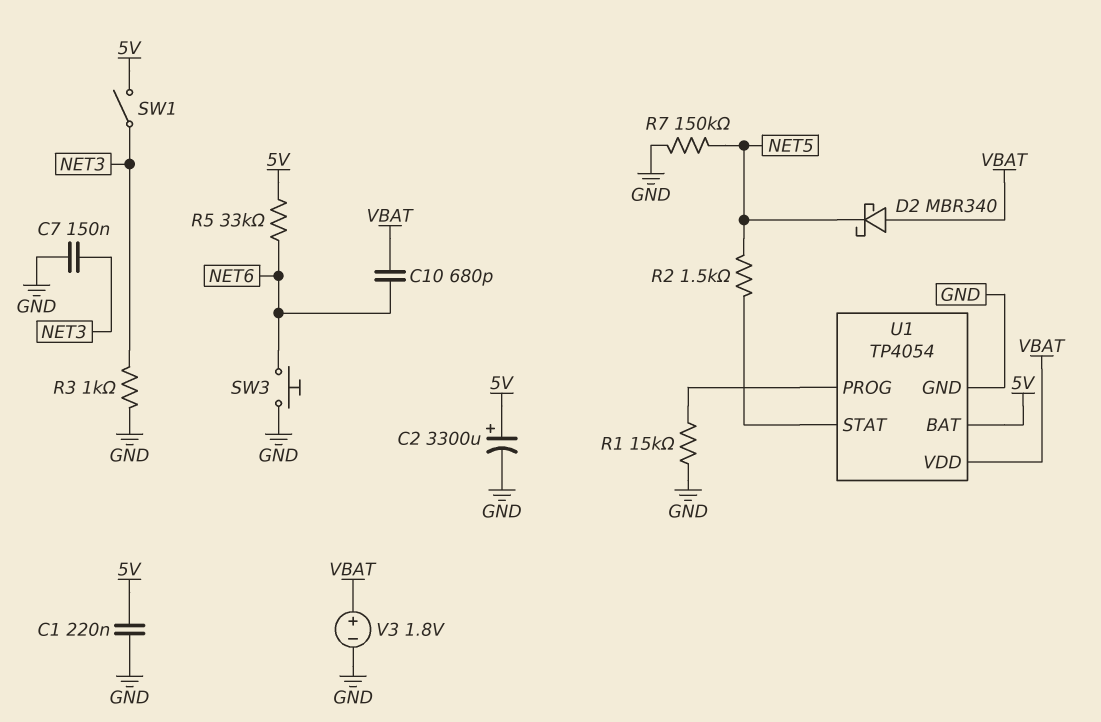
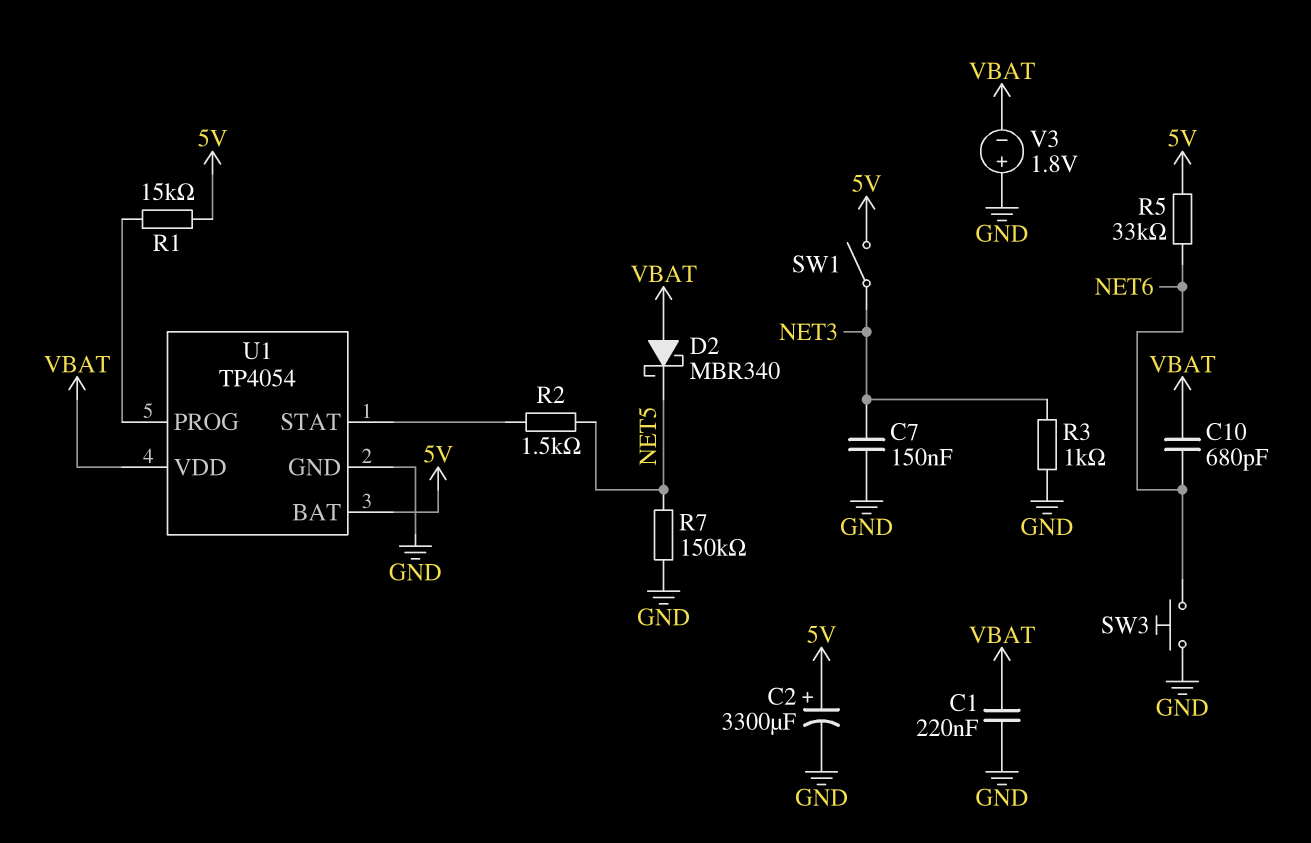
C1: 220nF (5V, GND) -> 220nF (GND, VBAT)
R1: 15k (GND, U1/PROG) -> 15k (5V, U1/PROG)
V3: 1.8V (plus VBAT, minus GND) -> 1.8V (plus GND, minus VBAT)

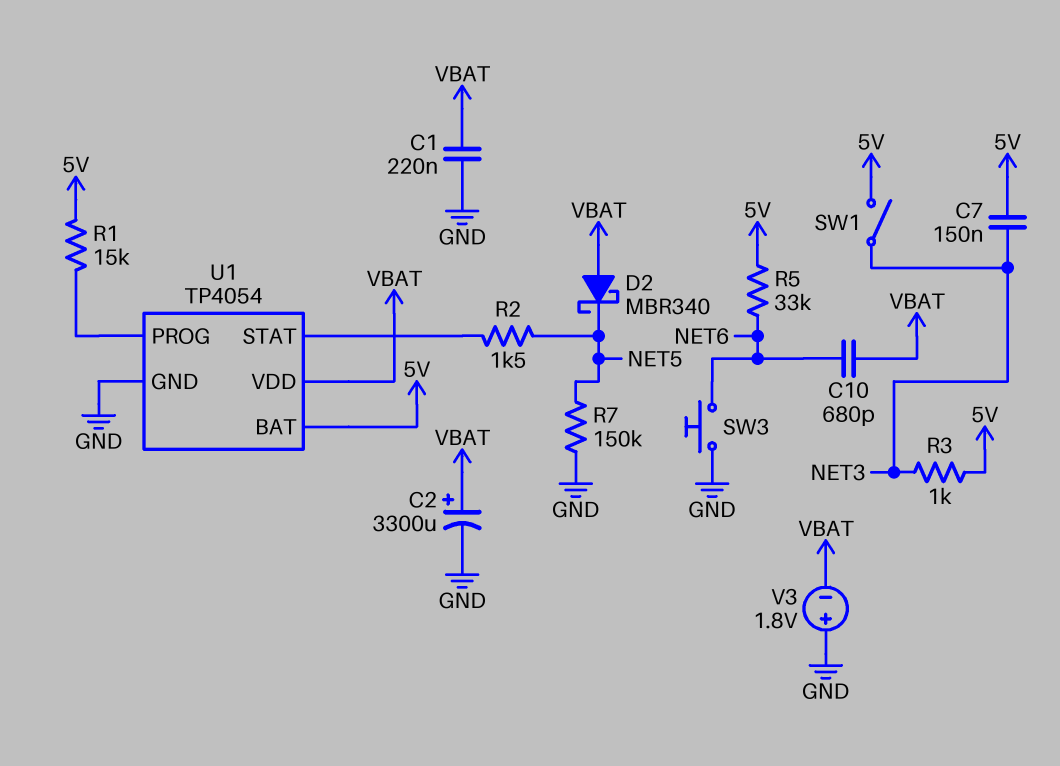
C2: 3300uF (plus 5V, minus GND) -> 3300uF (plus VBAT, minus GND)
C7: 150nF (GND, NET3) -> 150nF (5V, NET3)
R3: 1k (GND, NET3) -> 1k (5V, NET3)

